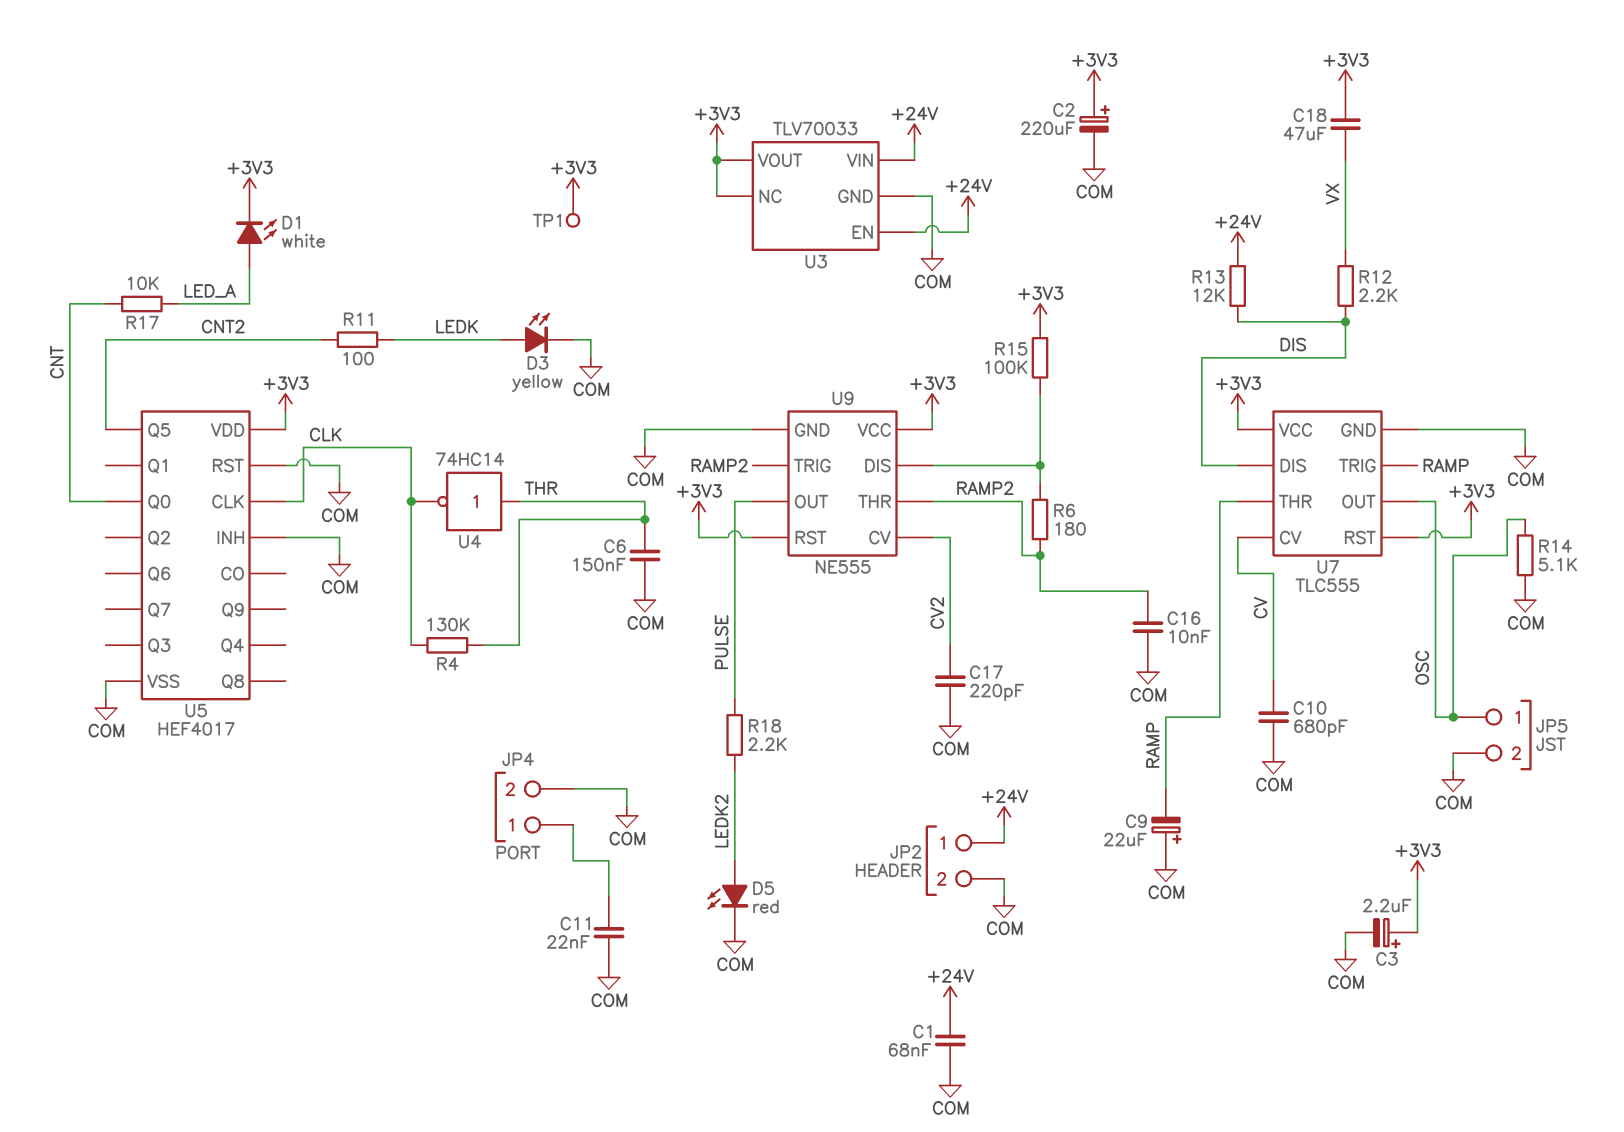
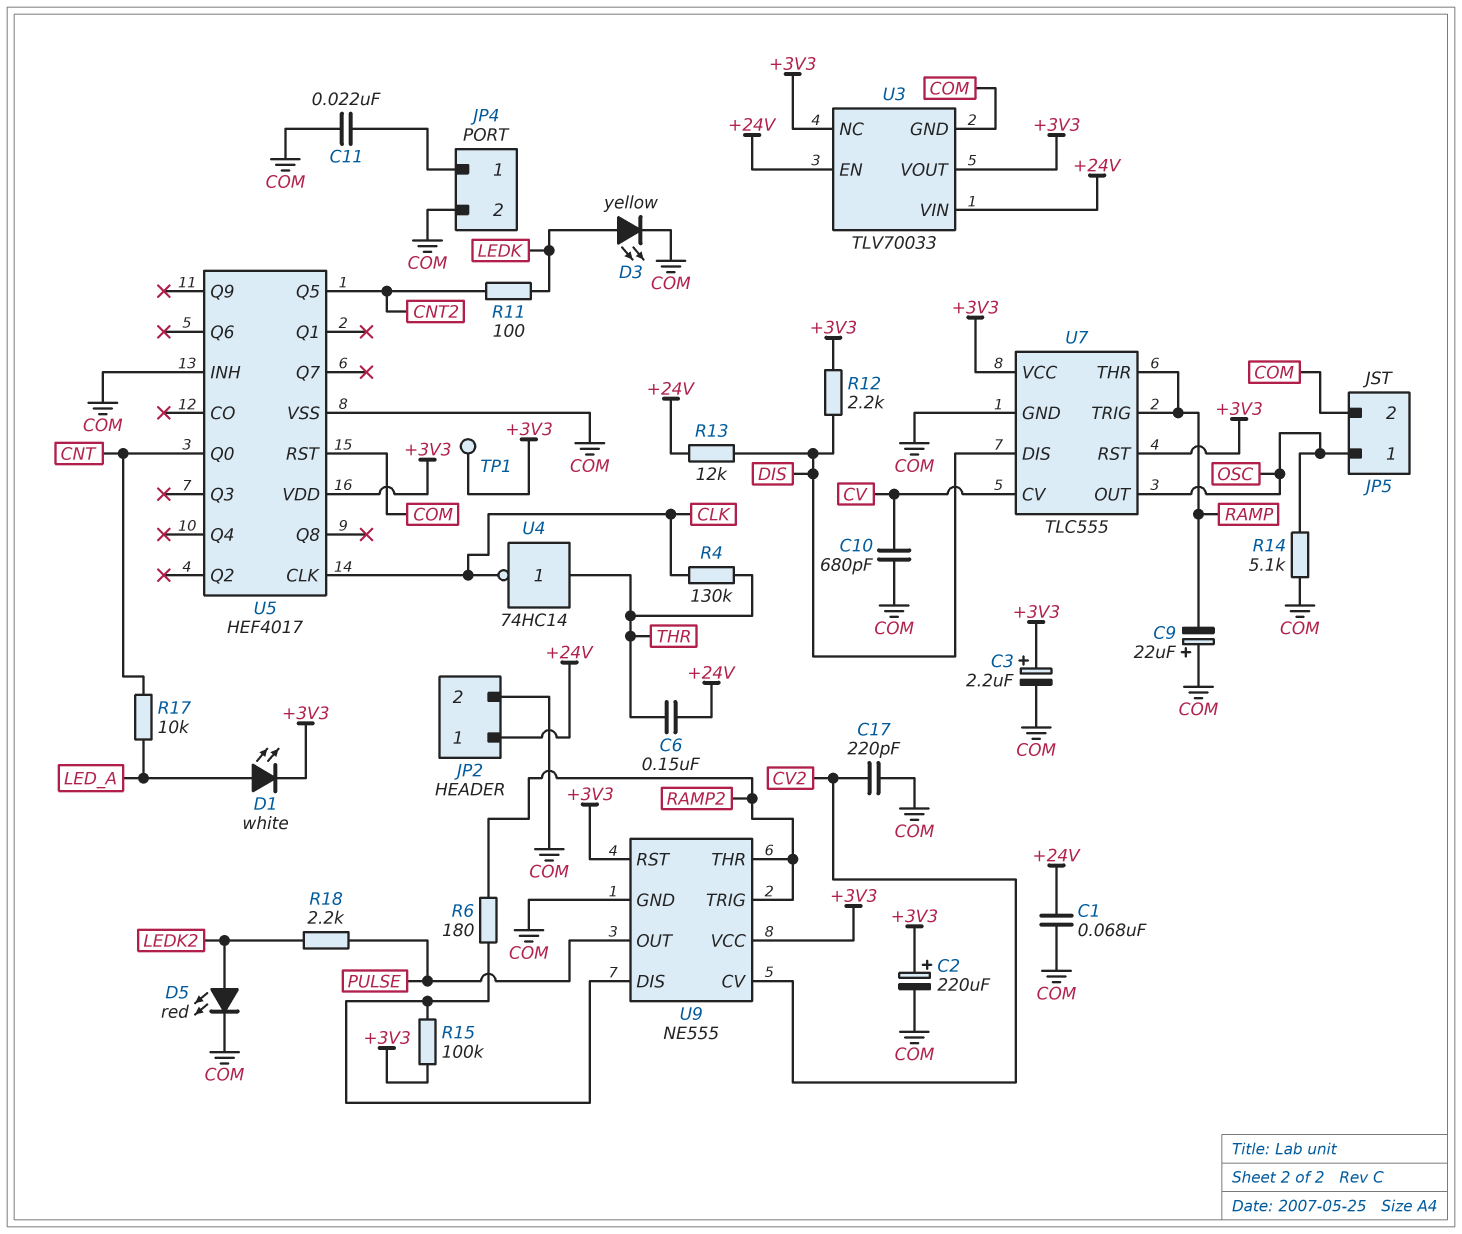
C6: 150nF (COM, THR) -> 150nF (+24V, THR)
C16: 10nF (COM, RAMP2) -> none
C18: 47uF (+3V3, VX) -> none
R12: 2.2k (DIS, VX) -> 2.2k (+3V3, DIS)

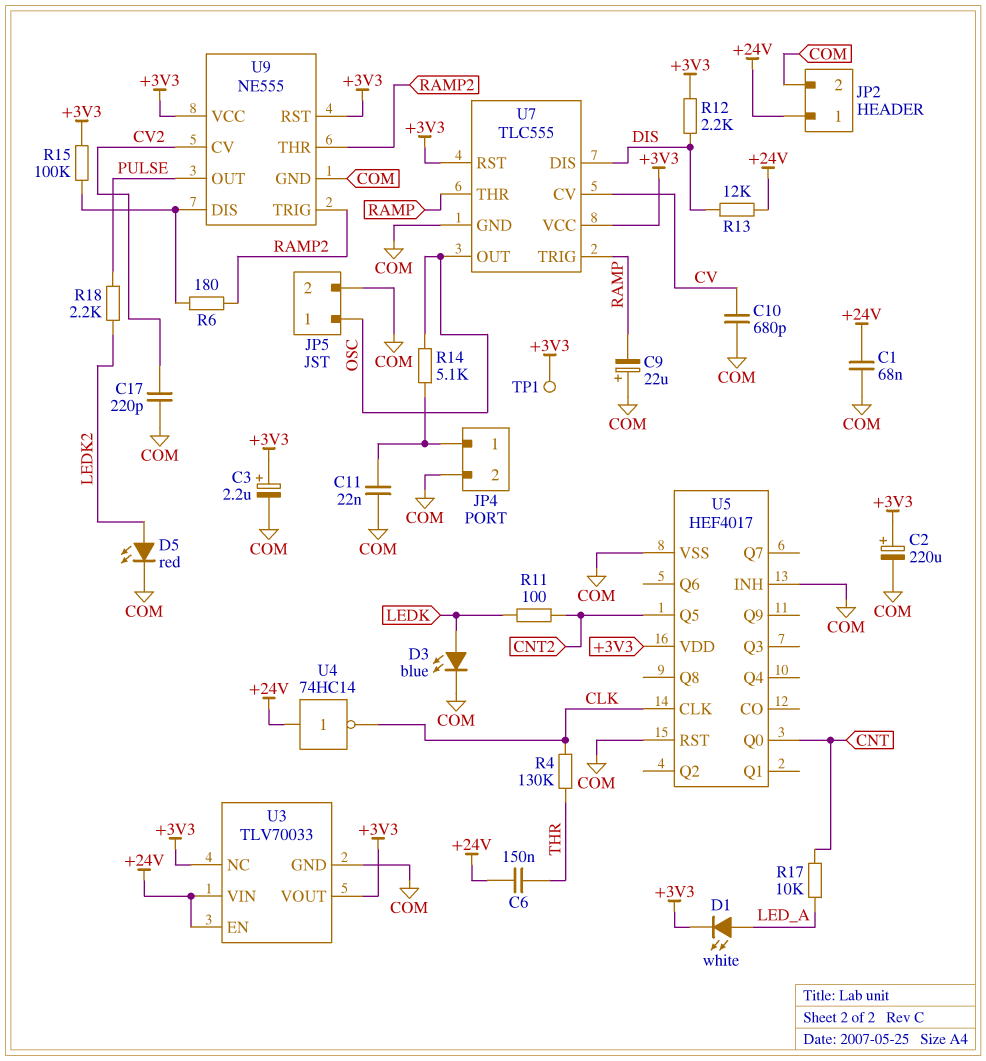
D3: LED yellow (A LEDK, K COM) -> LED blue (A LEDK, K COM)
R14: 5.1k (COM, OSC) -> 5.1k (JP4/1, OSC)
U4: NOT 74HC14 (in THR, out CLK) -> NOT 74HC14 (in +24V, out CLK)

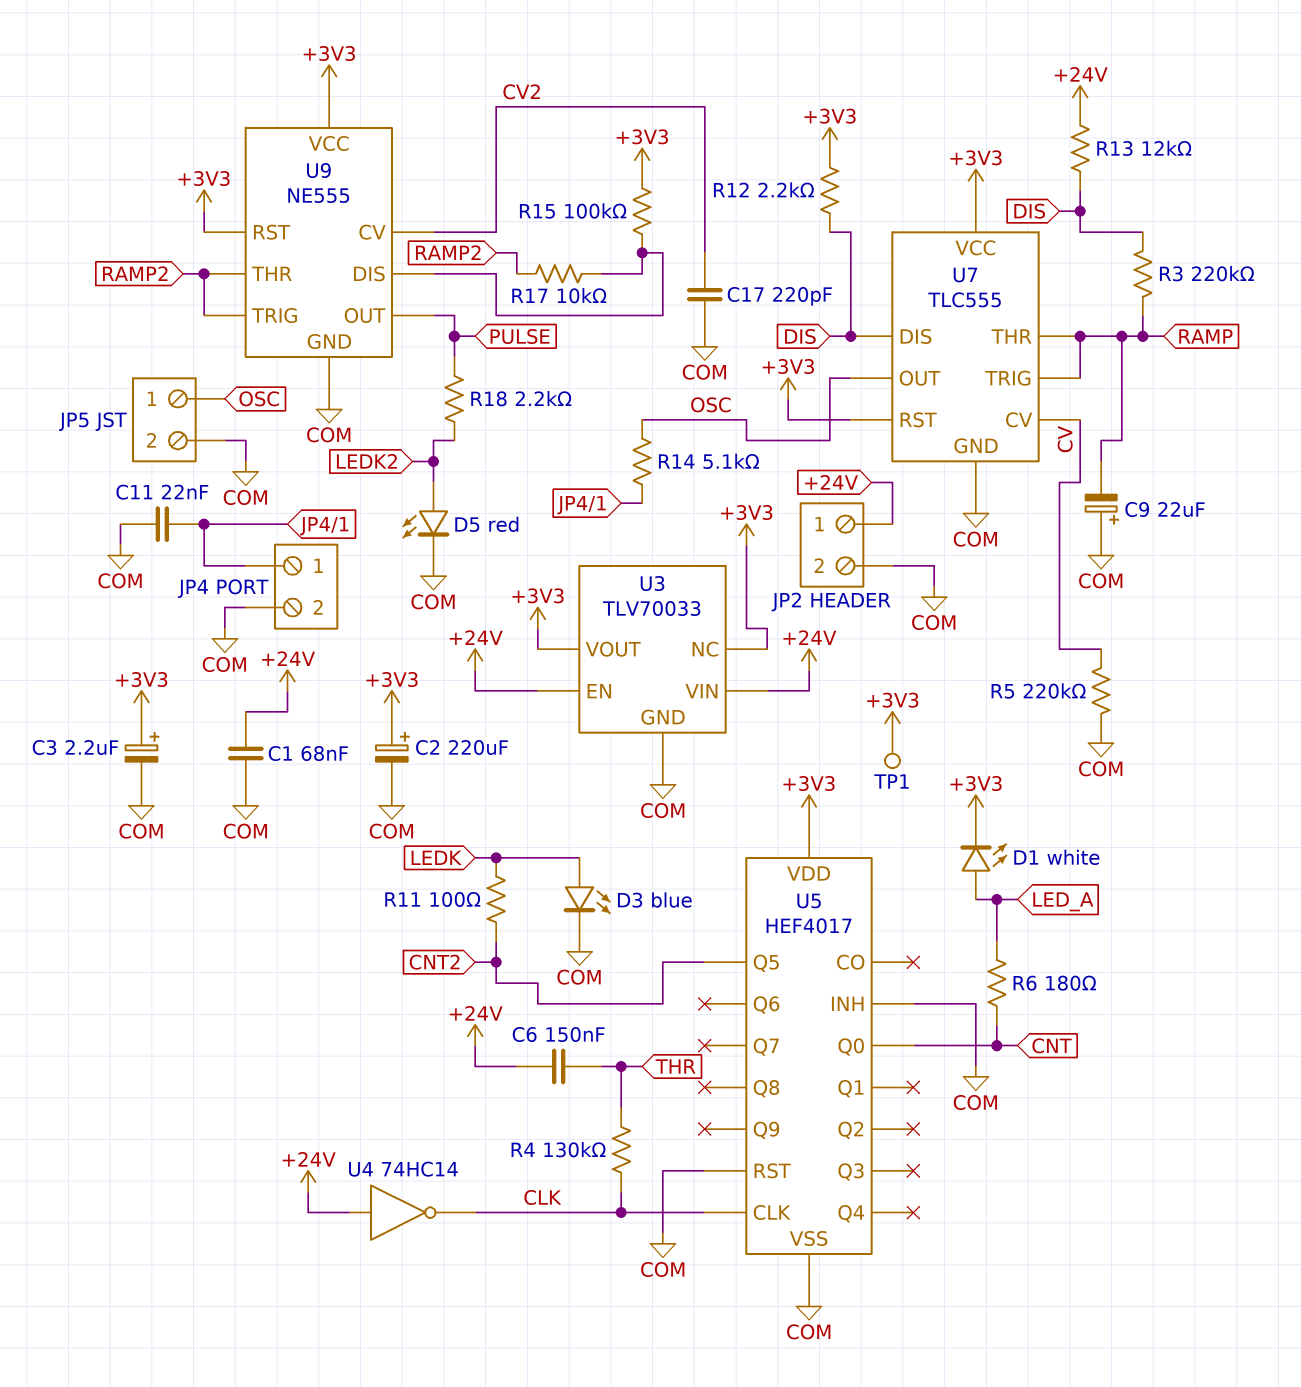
C10: 680pF (COM, CV) -> none
R3: none -> 220k (DIS, RAMP)
R5: none -> 220k (COM, CV)
R6: 180 (RAMP2, U9/DIS) -> 180 (CNT, LED_A)
R17: 10k (CNT, LED_A) -> 10k (RAMP2, U9/DIS)

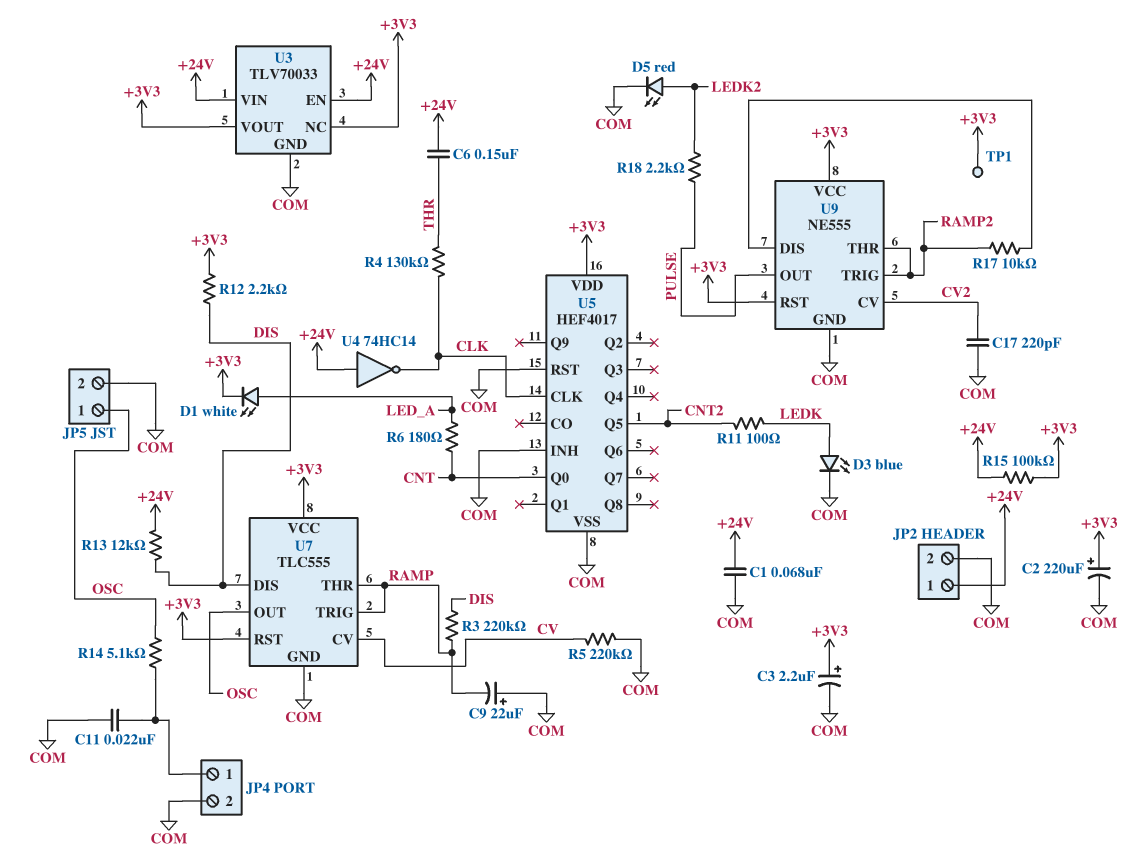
R15: 100k (+3V3, U9/DIS) -> 100k (+3V3, +24V)

